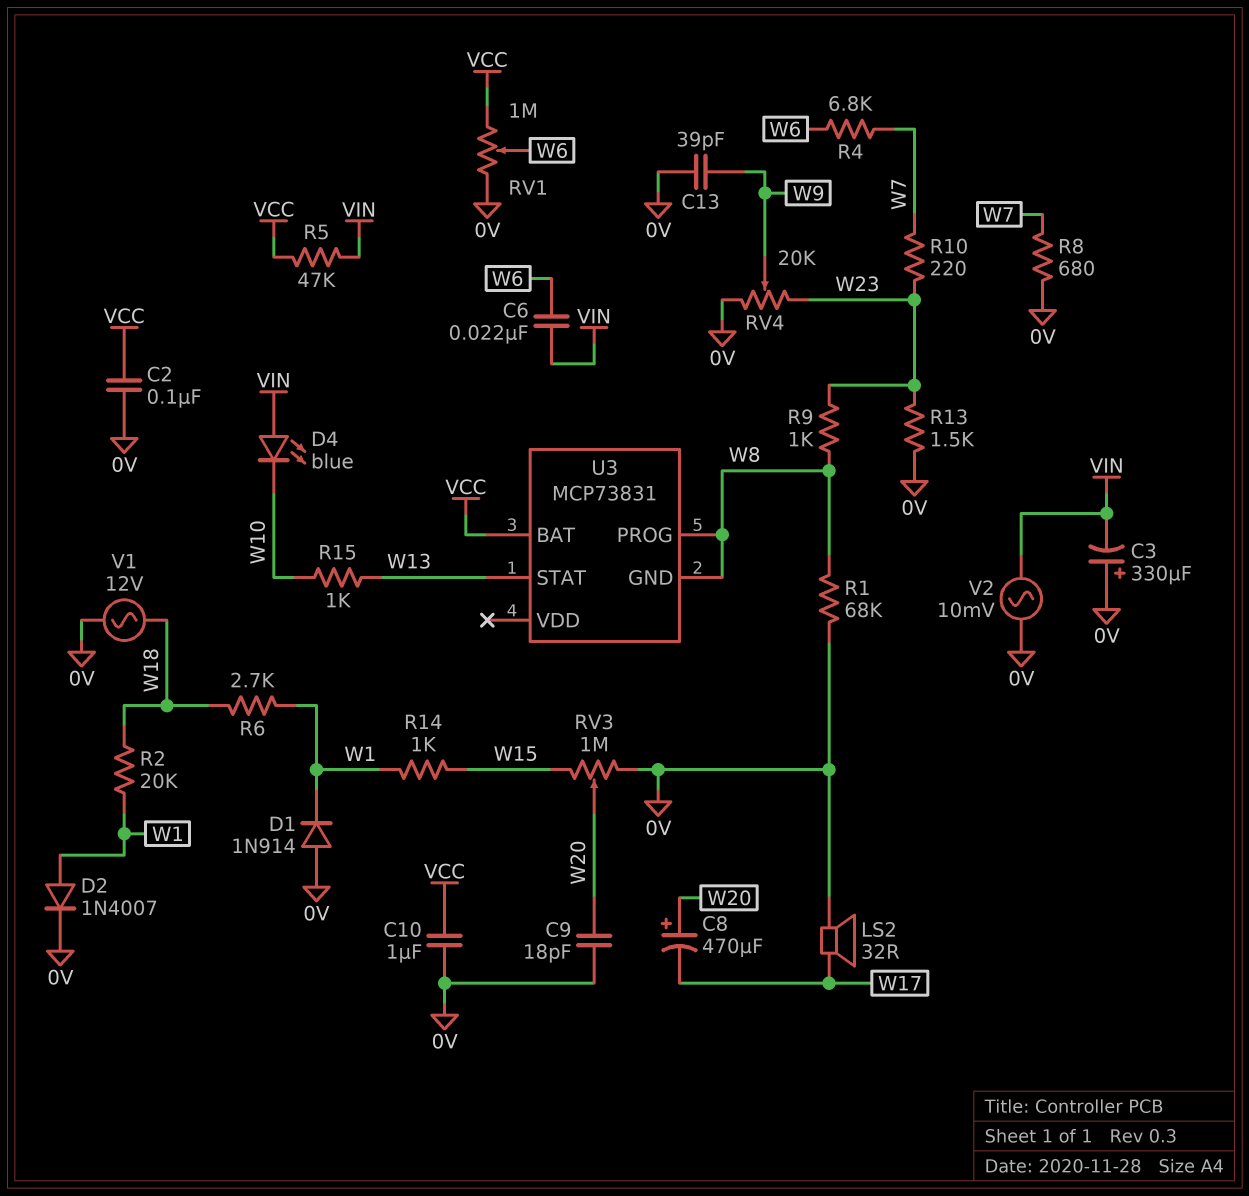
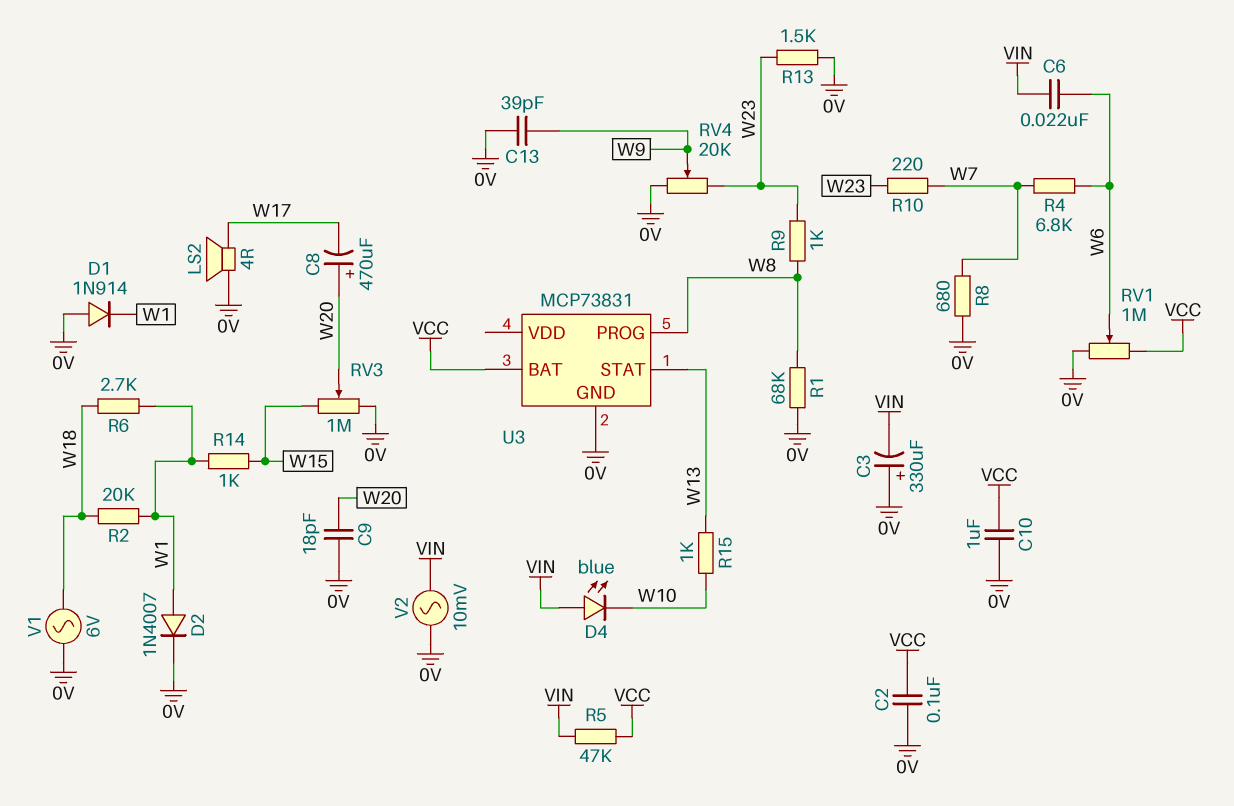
LS2: speaker 32R (0V, W17) -> speaker 4R (0V, W17)
U3 pin GND: W8 -> 0V
V1: AC 12V (0V, W18) -> AC 6V (0V, W18)

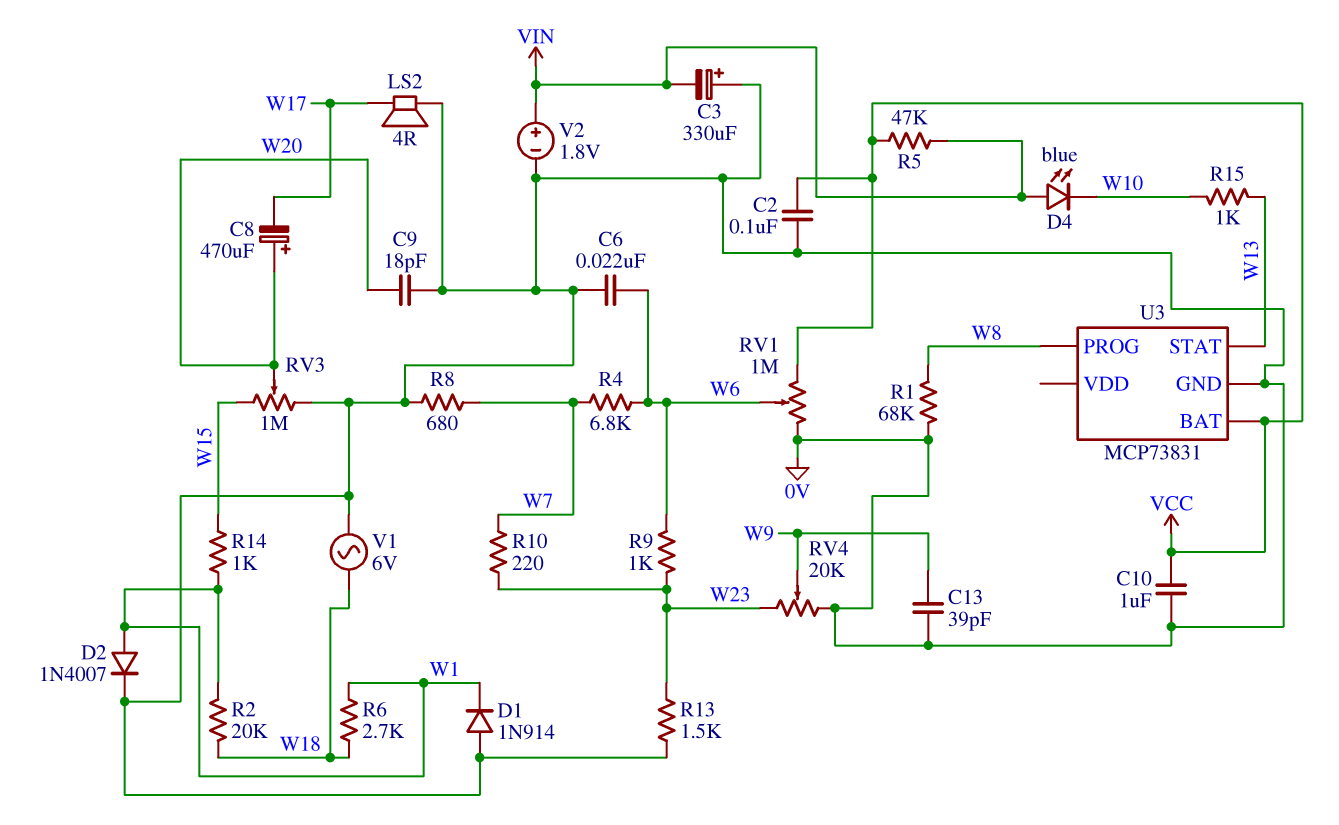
C6: 22nF (VIN, W6) -> 22nF (0V, W6)
R9: 1k (W8, W23) -> 1k (W6, W23)
V2: AC 10mV (0V, VIN) -> 1.8V (plus VIN, minus 0V)

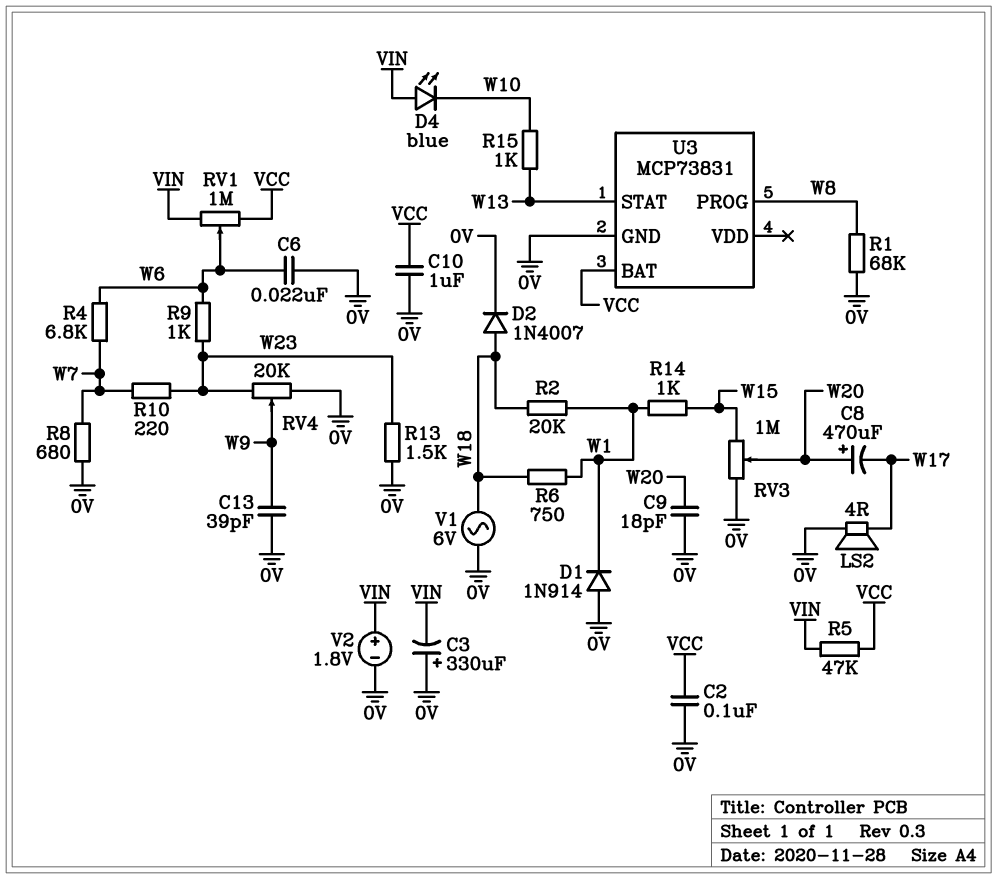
D2: diode 1N4007 (A W1, K 0V) -> diode 1N4007 (A W18, K 0V)
R6: 2.7k (W1, W18) -> 750 (W1, W18)
RV1: 1M (0V, VCC, wiper W6) -> 1M (VCC, VIN, wiper W6)

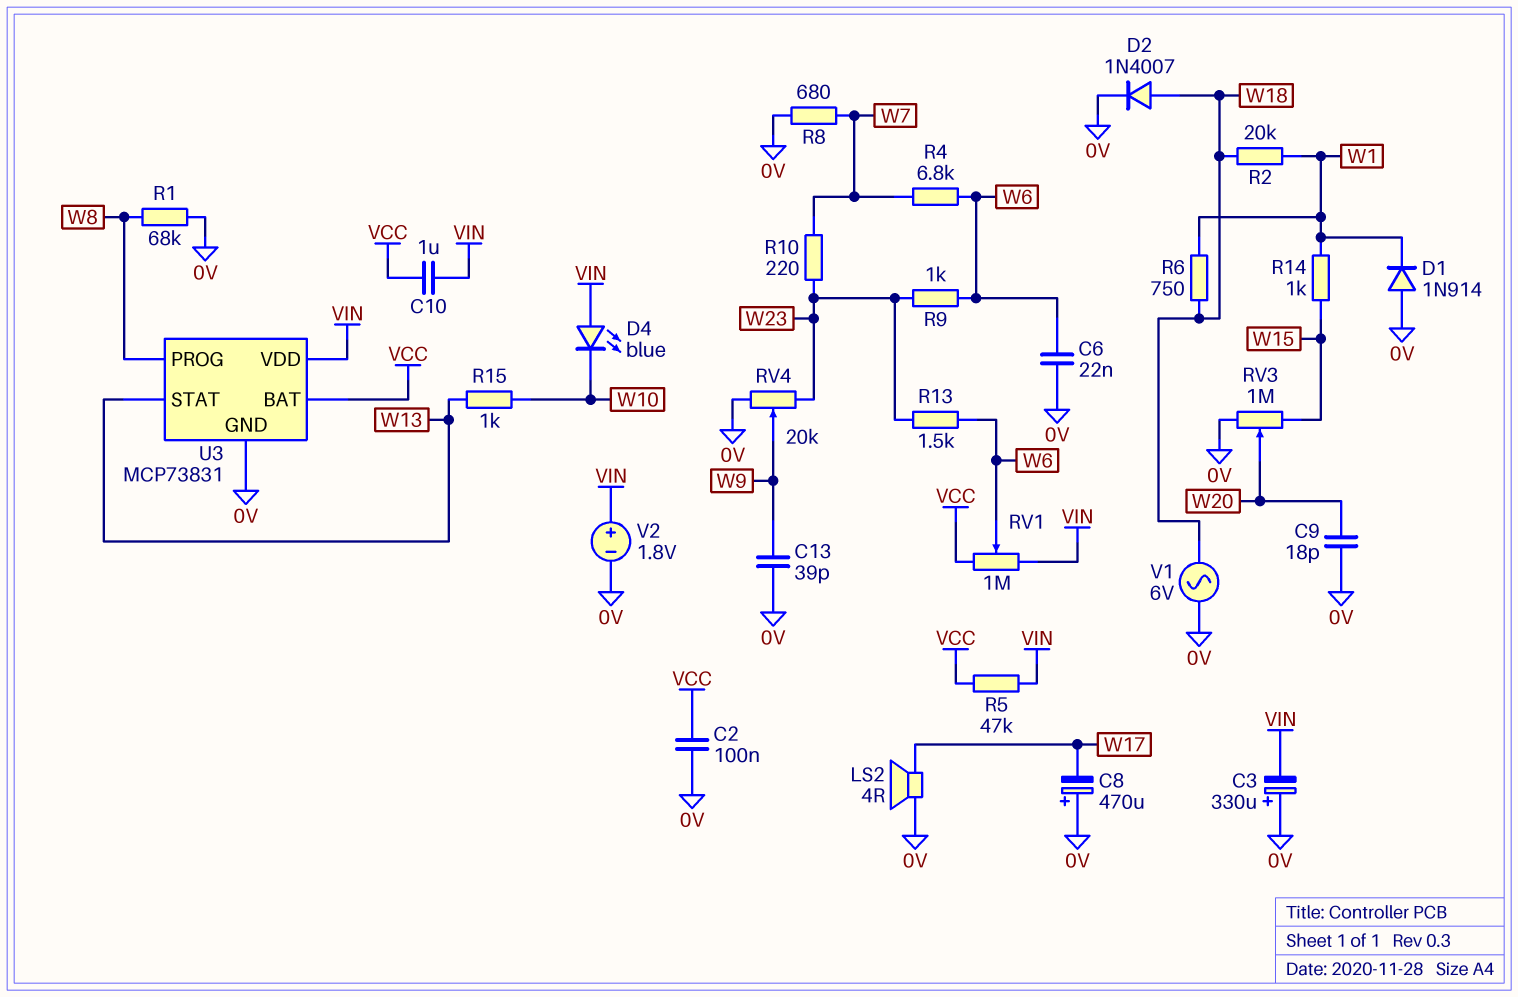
C8: 470uF (plus W20, minus W17) -> 470uF (plus 0V, minus W17)
C10: 1uF (0V, VCC) -> 1uF (VCC, VIN)
R13: 1.5k (0V, W23) -> 1.5k (W6, W23)
U3 pin VDD: none -> VIN

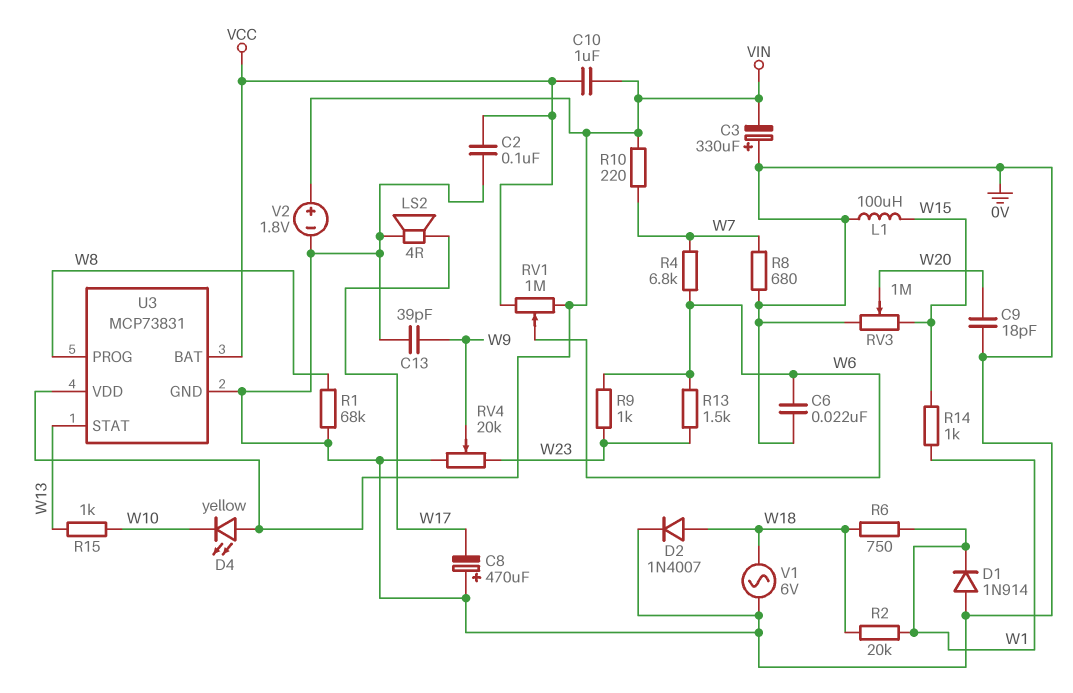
D4: LED blue (A VIN, K W10) -> LED yellow (A VIN, K W10)
L1: none -> 100uH (0V, W15)
R5: 47k (VCC, VIN) -> none
R10: 220 (W7, W23) -> 220 (VIN, W7)

